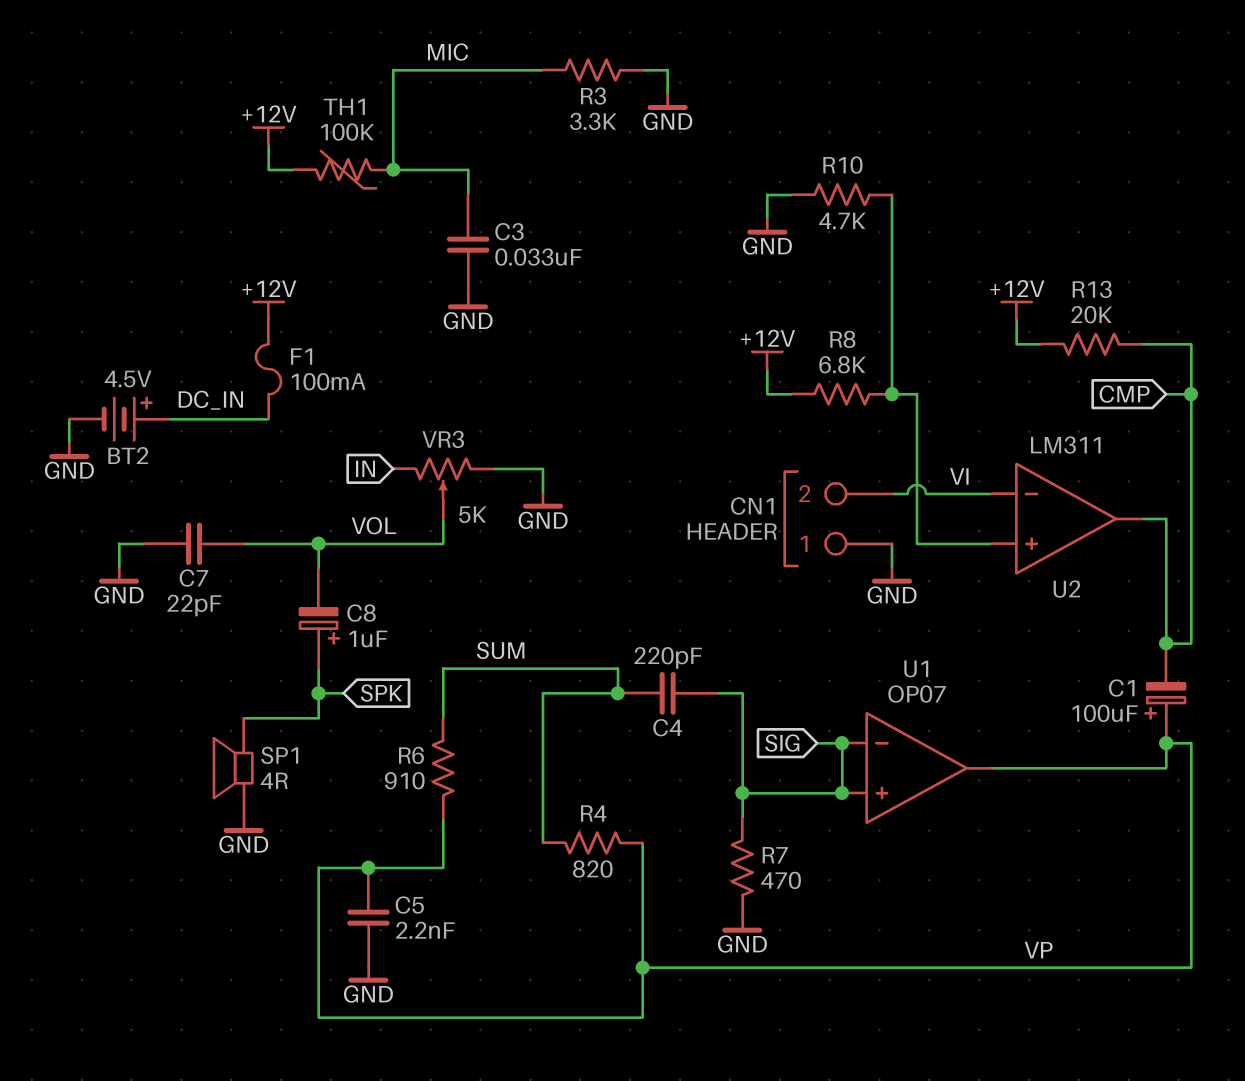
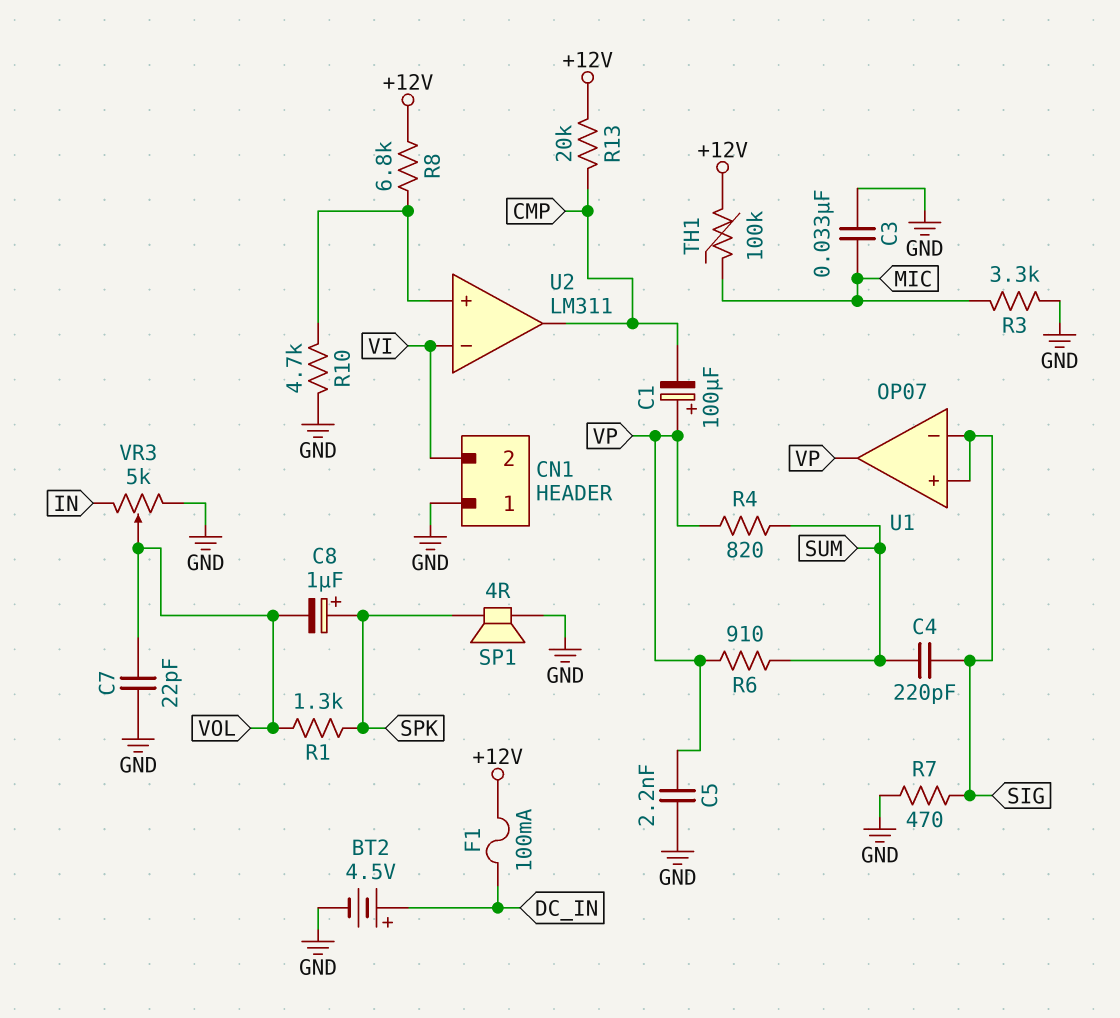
R1: none -> 1.3k (SPK, VOL)

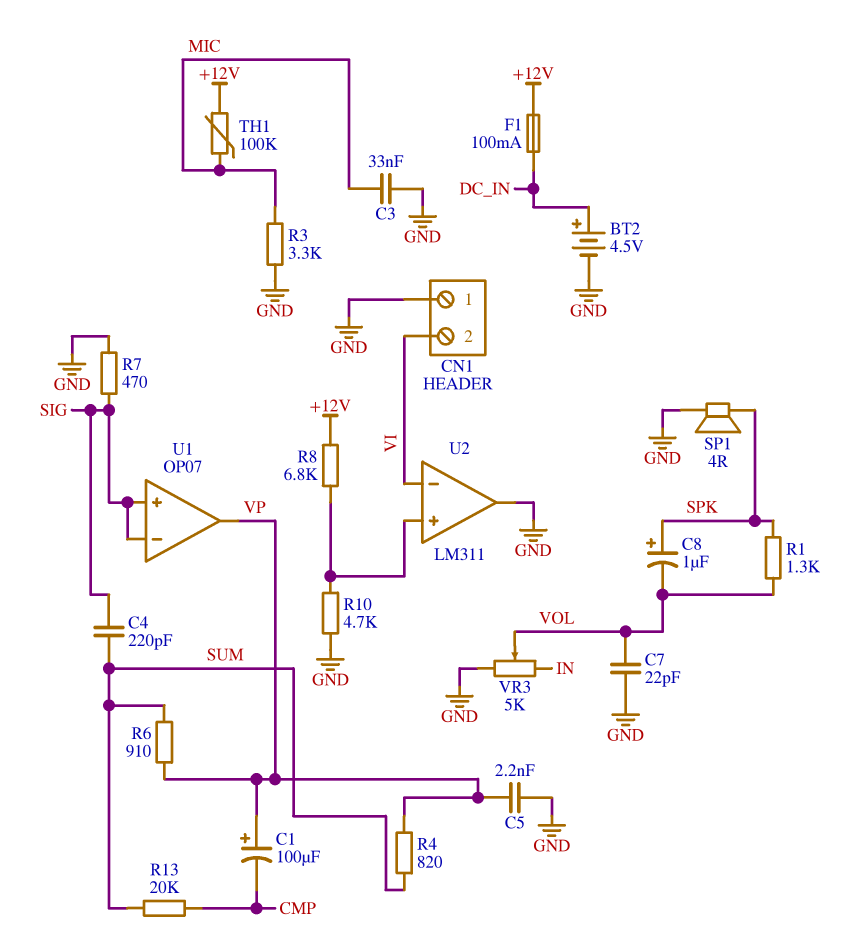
R13: 20k (+12V, CMP) -> 20k (CMP, SUM)
U2 pin out: CMP -> GND

